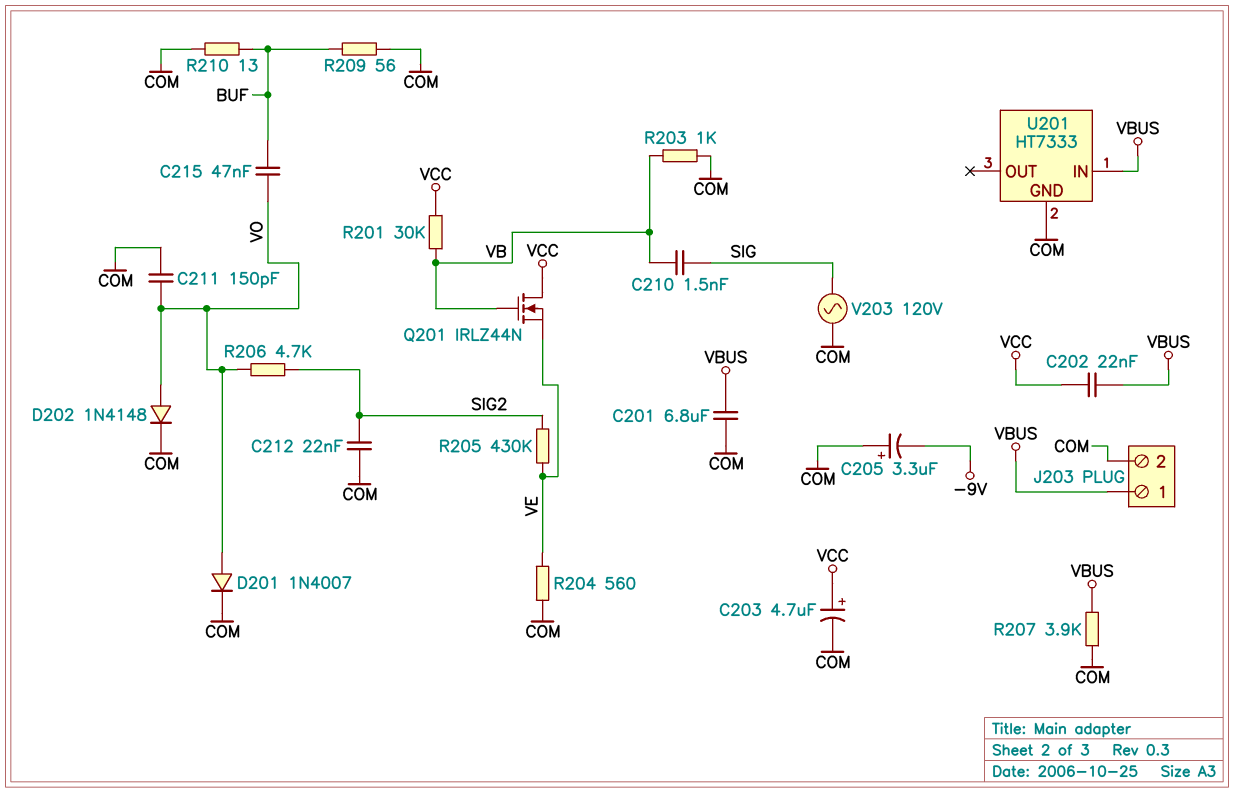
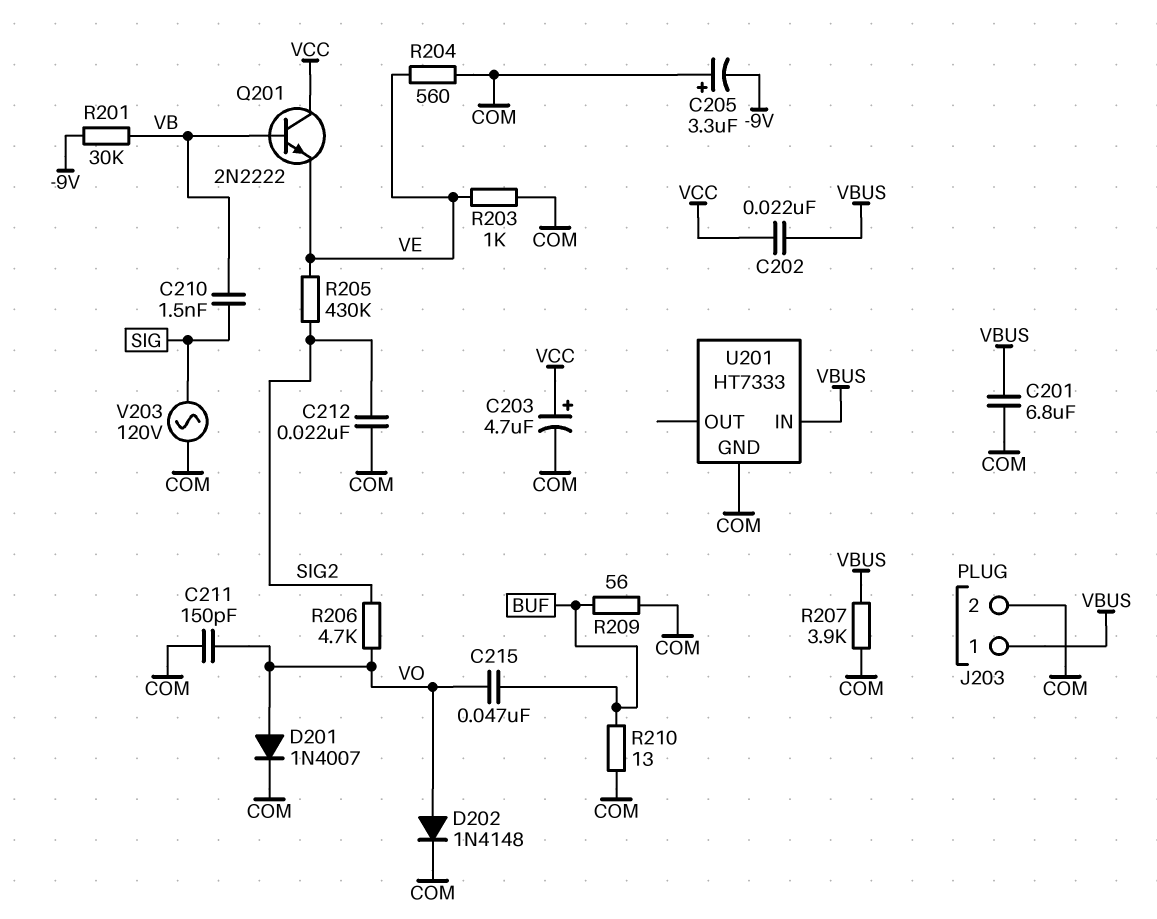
Q201: NMOS IRLZ44N (G VB, D VCC, S VE) -> NPN 2N2222 (B VB, C VCC, E VE)
R201: 30k (VB, VCC) -> 30k (-9V, VB)
R203: 1k (COM, VB) -> 1k (COM, VE)

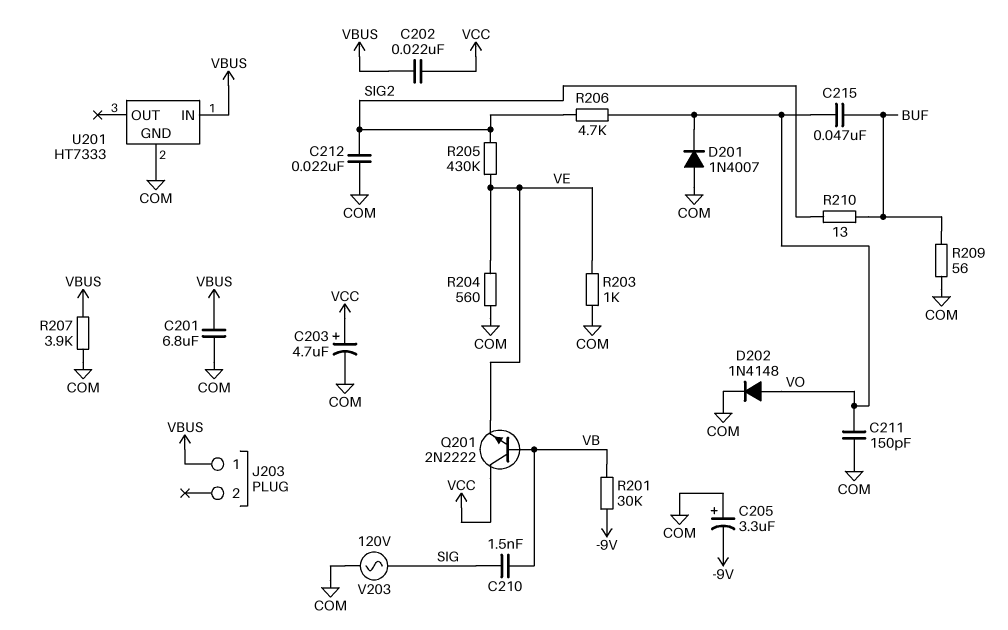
D201: diode 1N4007 (A VO, K COM) -> diode 1N4007 (A COM, K VO)
J203 pin 2: COM -> none
R210: 13 (BUF, COM) -> 13 (BUF, SIG2)

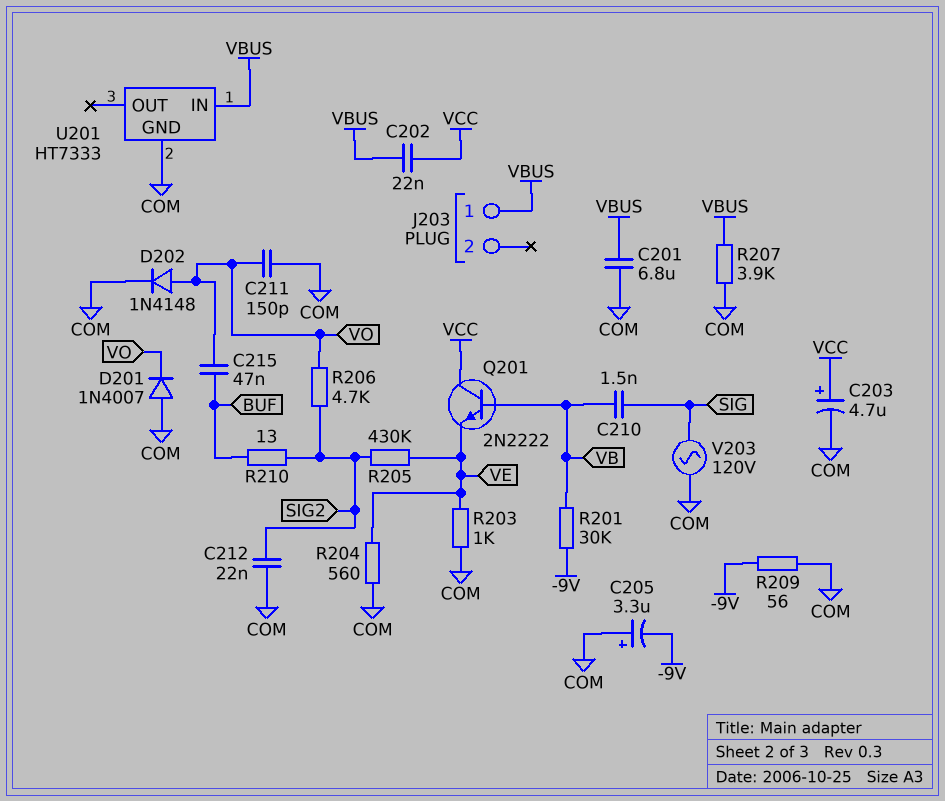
R209: 56 (BUF, COM) -> 56 (-9V, COM)

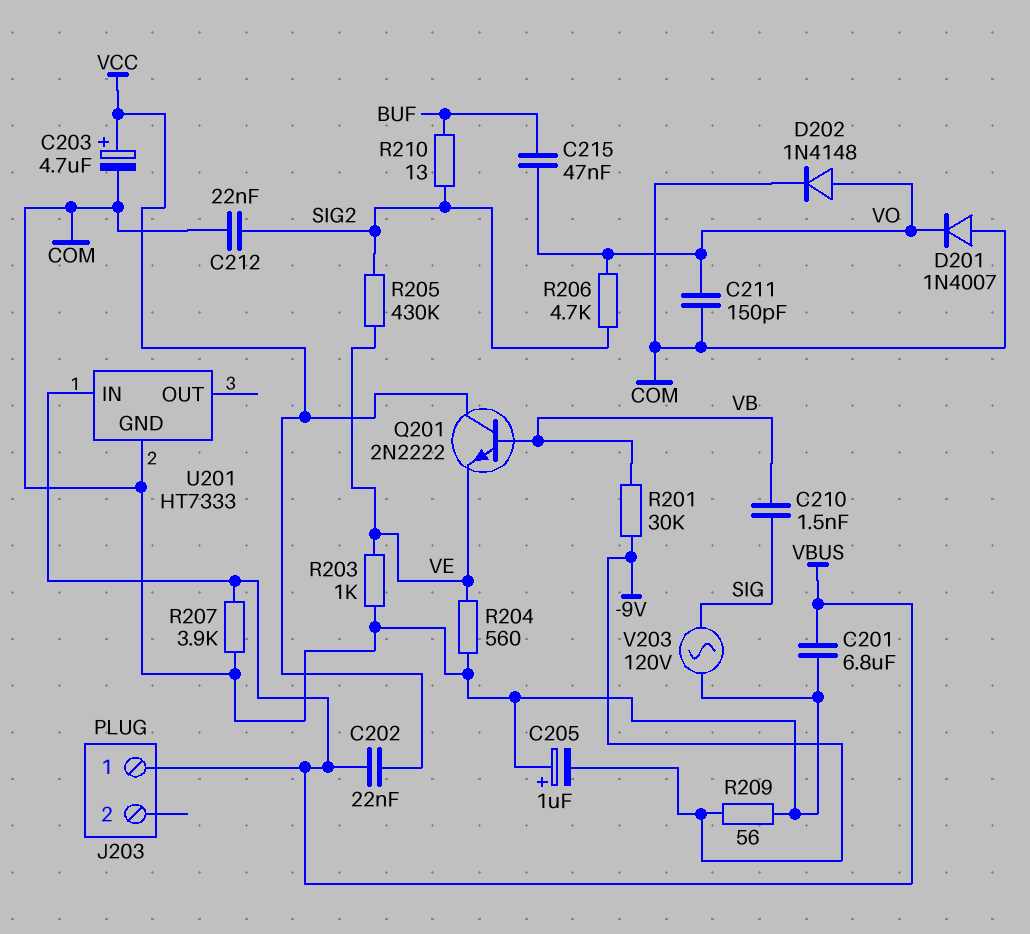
C205: 3.3uF (plus COM, minus -9V) -> 1uF (plus COM, minus -9V)

